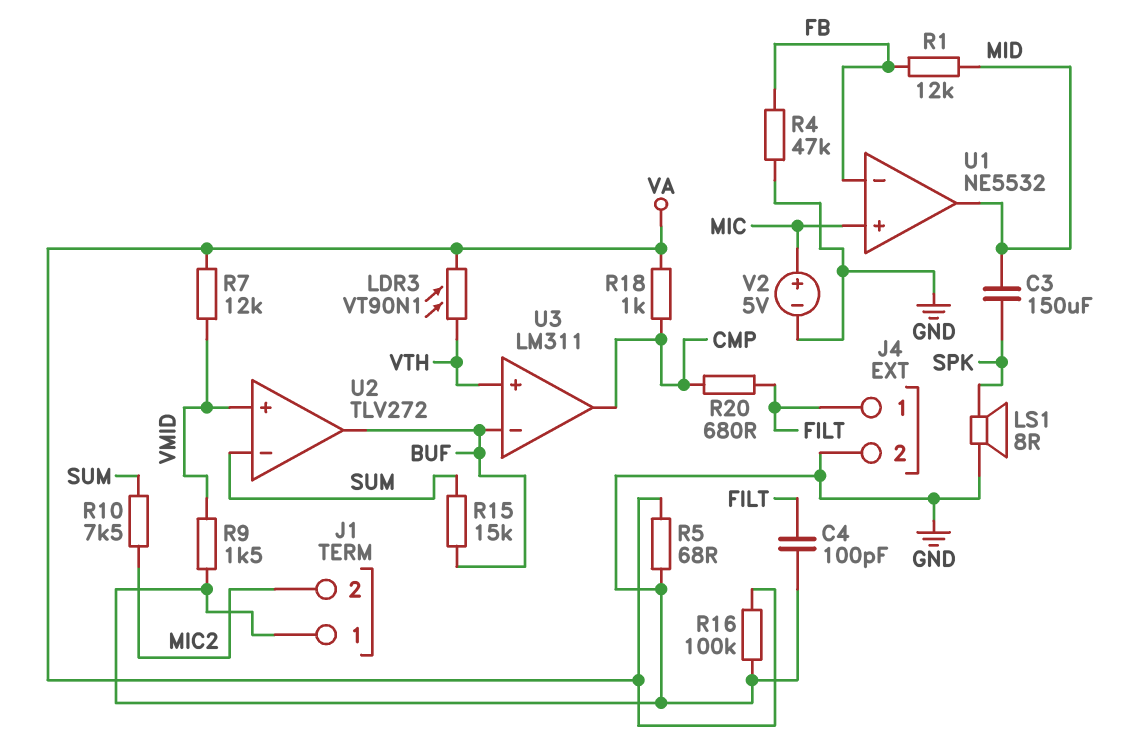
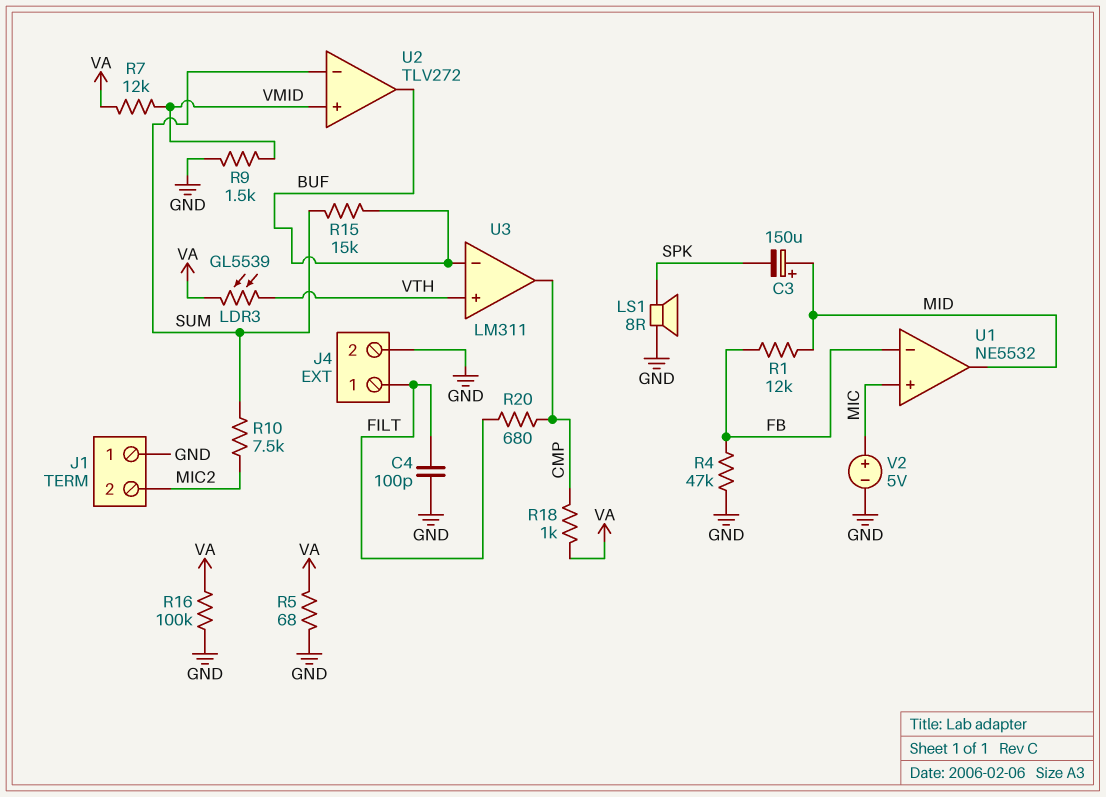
C3: 150uF (MID, SPK) -> 150uF (plus MID, minus SPK)
LDR3: VT90N1 (VA, VTH) -> GL5539 (VA, VTH)

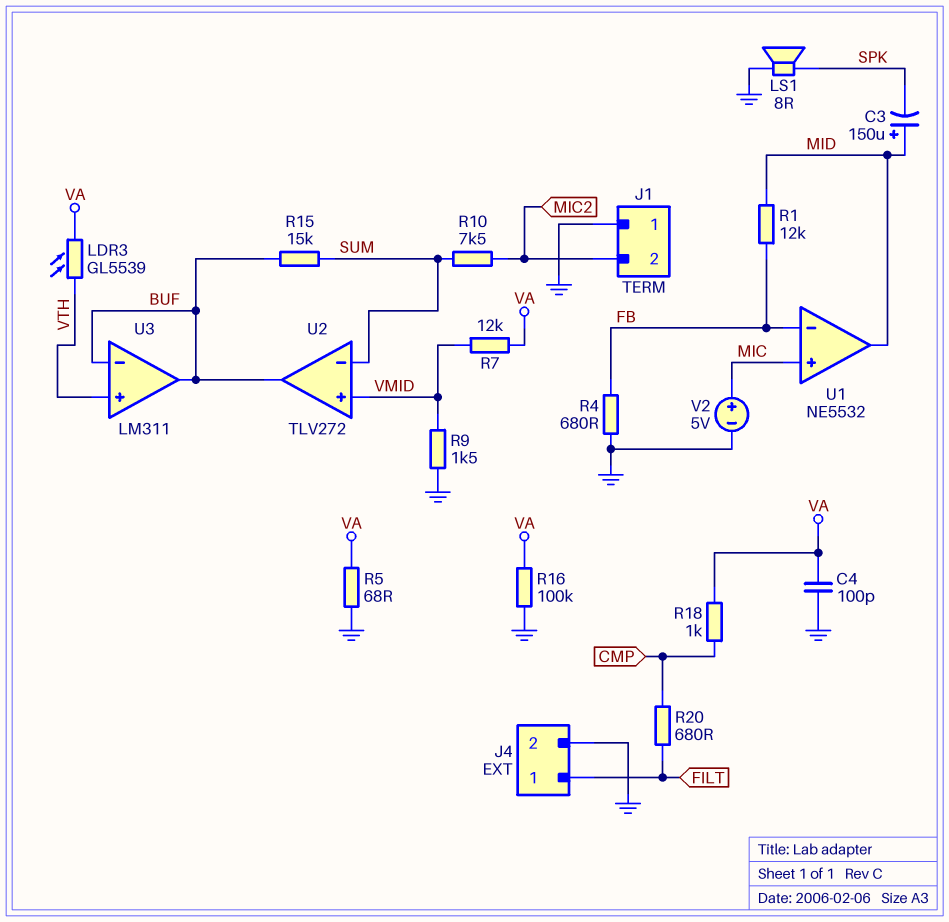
C4: 100pF (FILT, GND) -> 100pF (GND, VA)
R4: 47k (FB, GND) -> 680 (FB, GND)
U3 pin out: CMP -> BUF

